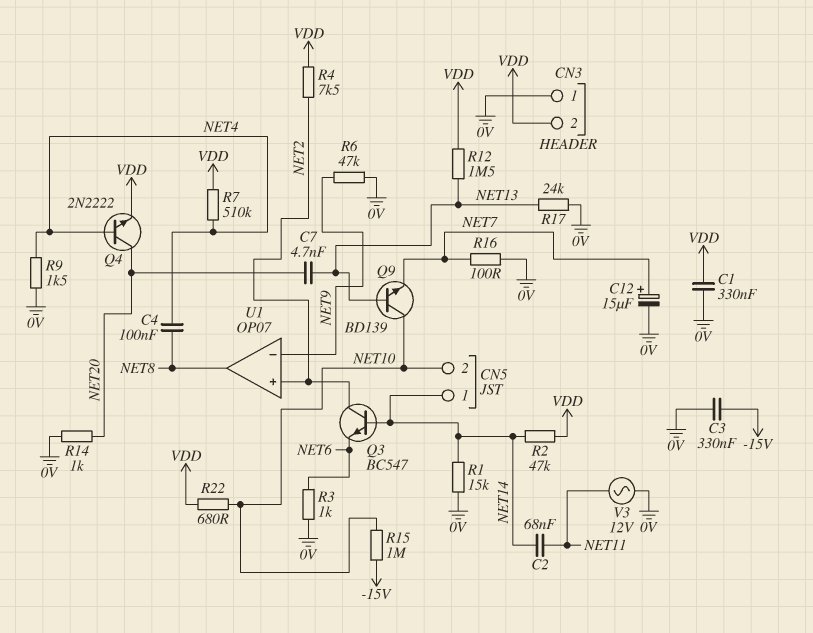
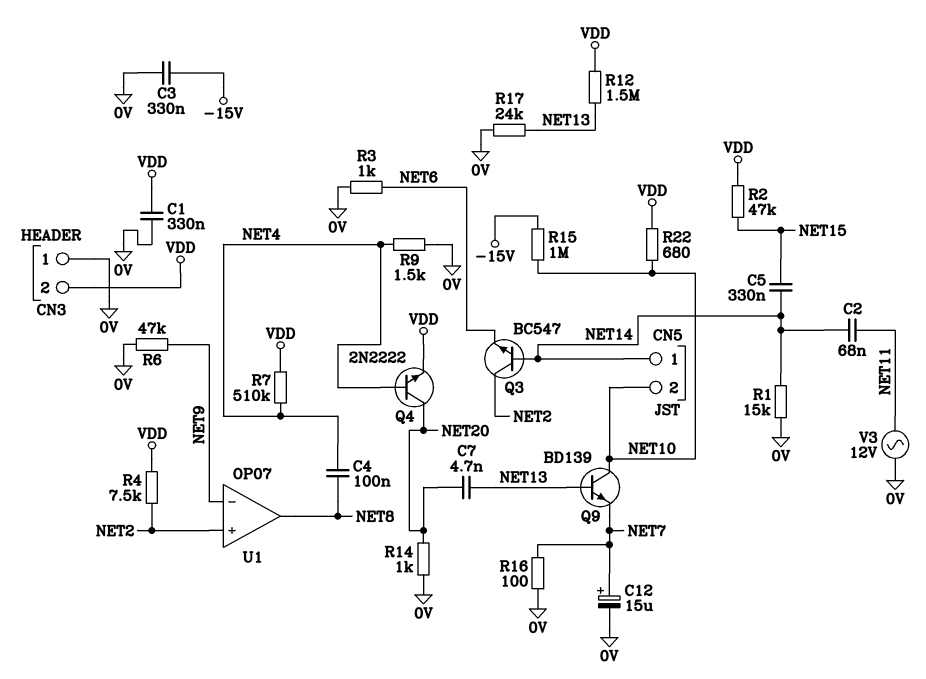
C5: none -> 330nF (NET14, NET15)
R2: 47k (NET14, VDD) -> 47k (NET15, VDD)

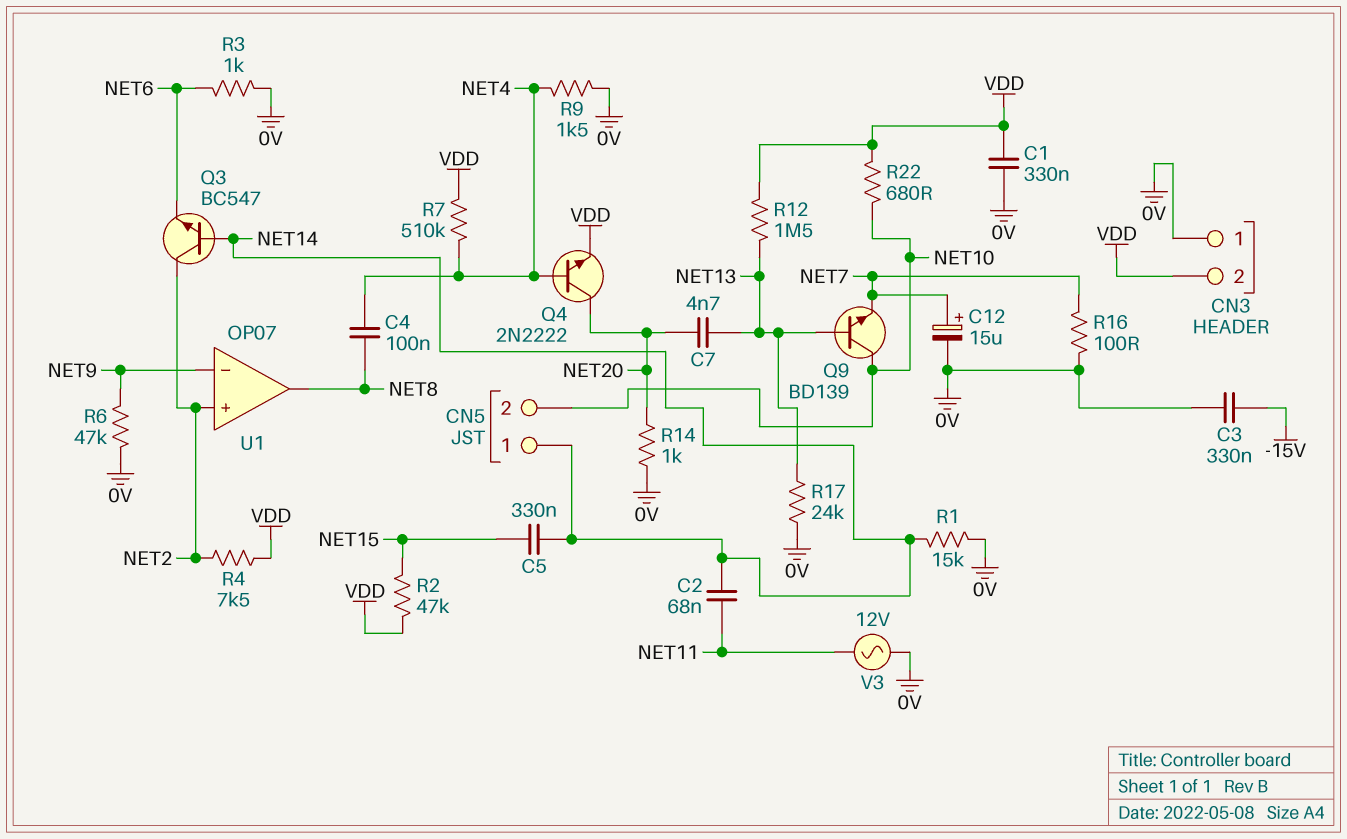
R15: 1M (-15V, NET10) -> none

